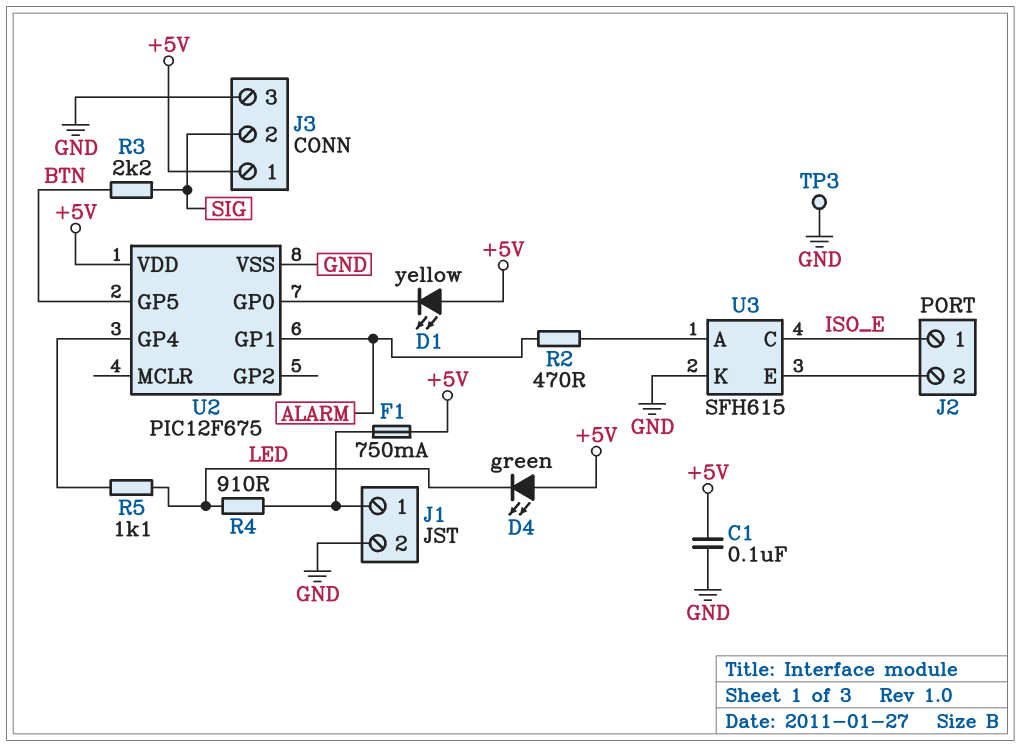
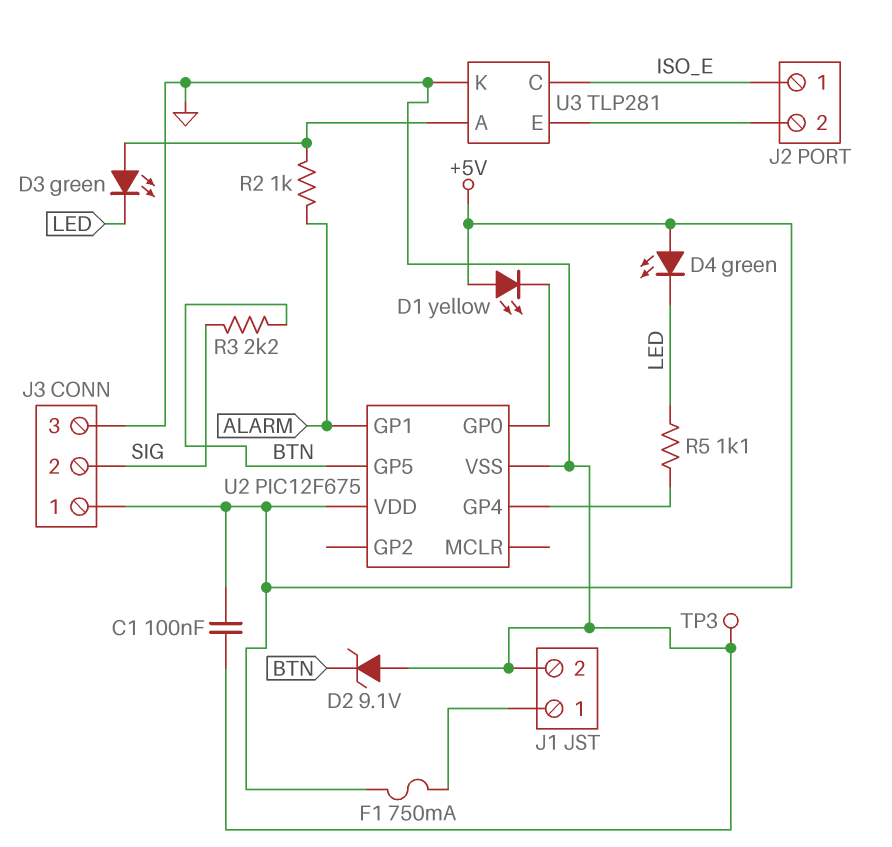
D2: none -> zener 9.1V (A GND, K BTN)
D3: none -> LED green (A U3/A, K LED)
R2: 470 (ALARM, U3/A) -> 1k (ALARM, U3/A)
R4: 910 (J1/1, LED) -> none
U3: SFH615 -> TLP281

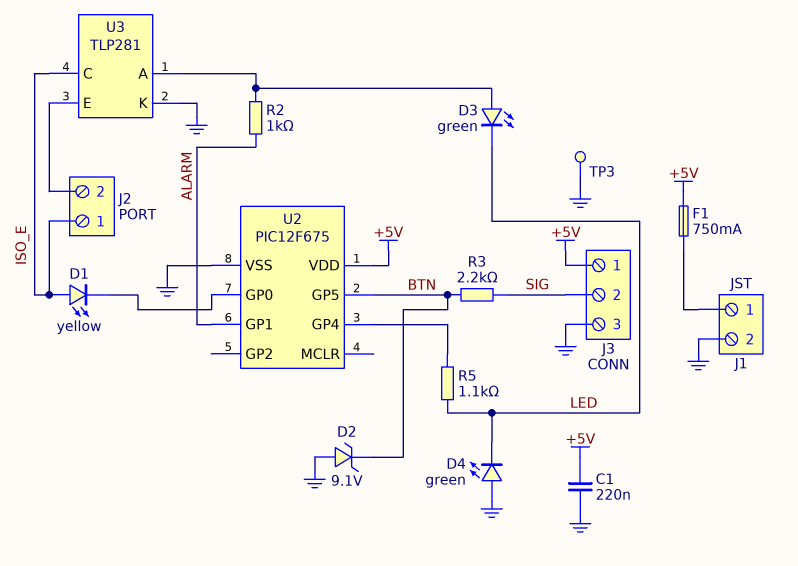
C1: 100nF (+5V, GND) -> 220nF (+5V, GND)
D1: LED yellow (A +5V, K U2/GP0) -> LED yellow (A ISO_E, K U2/GP0)
D4: LED green (A +5V, K LED) -> LED green (A GND, K LED)

